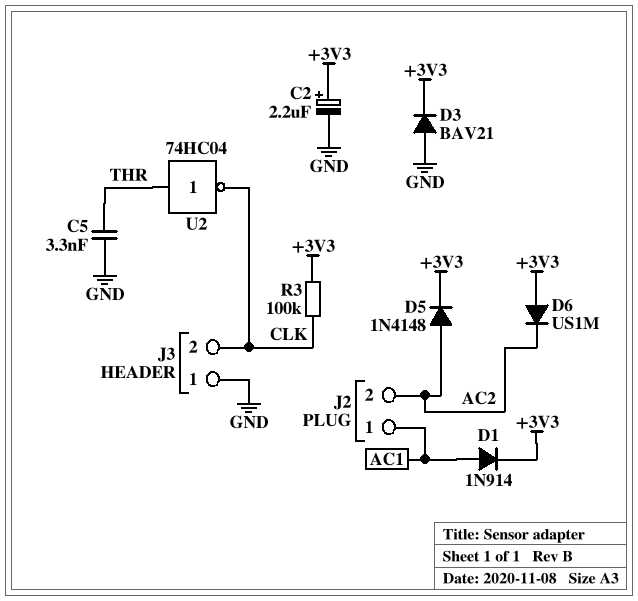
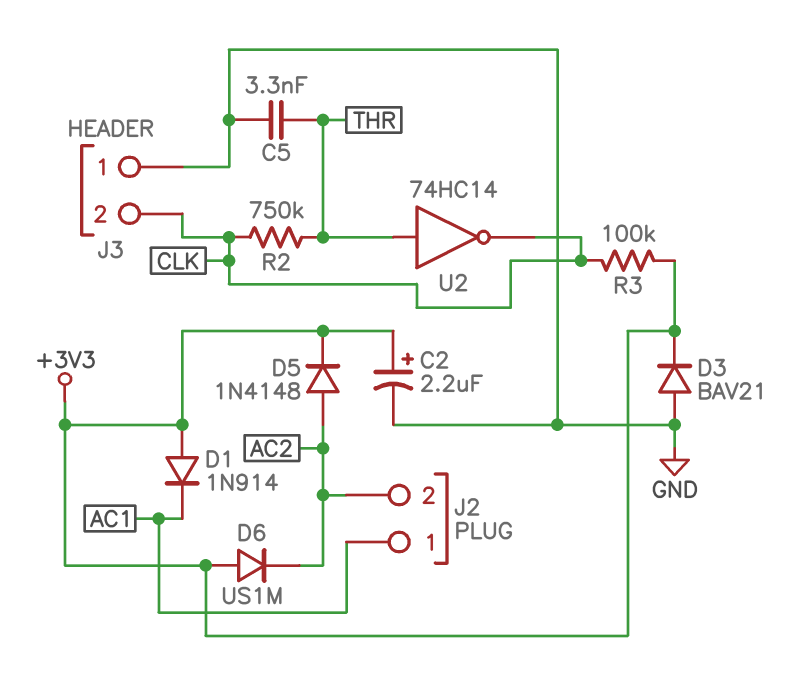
D1: diode 1N914 (A AC1, K +3V3) -> diode 1N914 (A +3V3, K AC1)
R2: none -> 750k (CLK, THR)
U2: NOT 74HC04 (in THR, out CLK) -> NOT 74HC14 (in THR, out CLK)

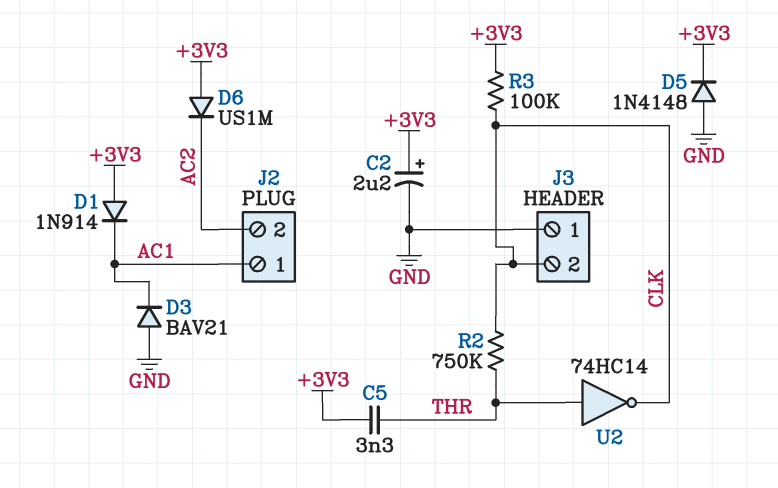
C5: 3.3nF (GND, THR) -> 3.3nF (+3V3, THR)
D3: diode BAV21 (A GND, K +3V3) -> diode BAV21 (A GND, K AC1)
D5: diode 1N4148 (A AC2, K +3V3) -> diode 1N4148 (A GND, K +3V3)

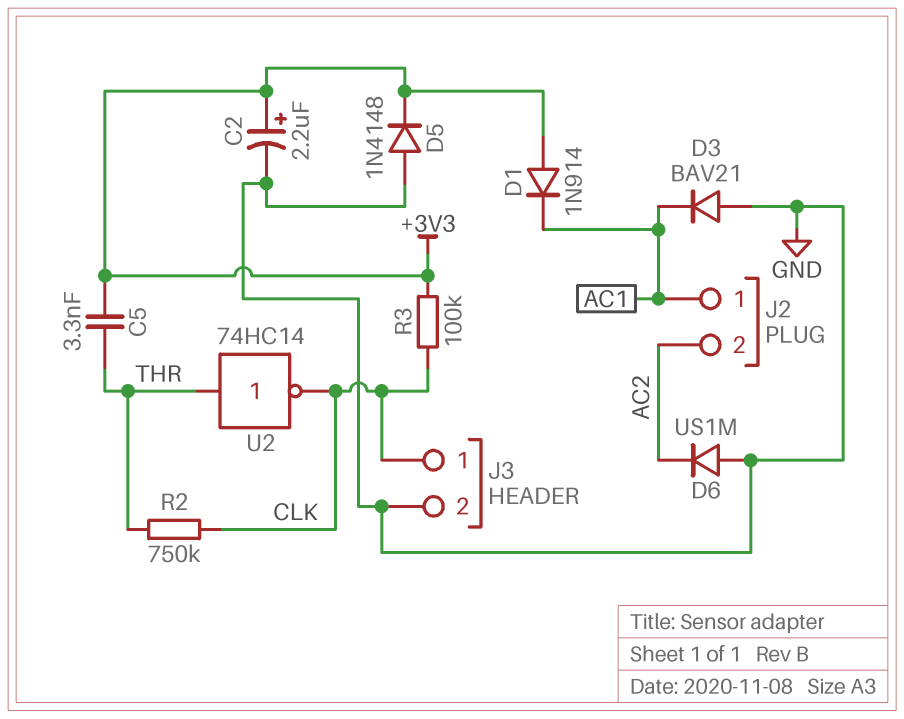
D6: diode US1M (A +3V3, K AC2) -> diode US1M (A GND, K AC2)
J3 pin 1: GND -> CLK
J3 pin 2: CLK -> GND

